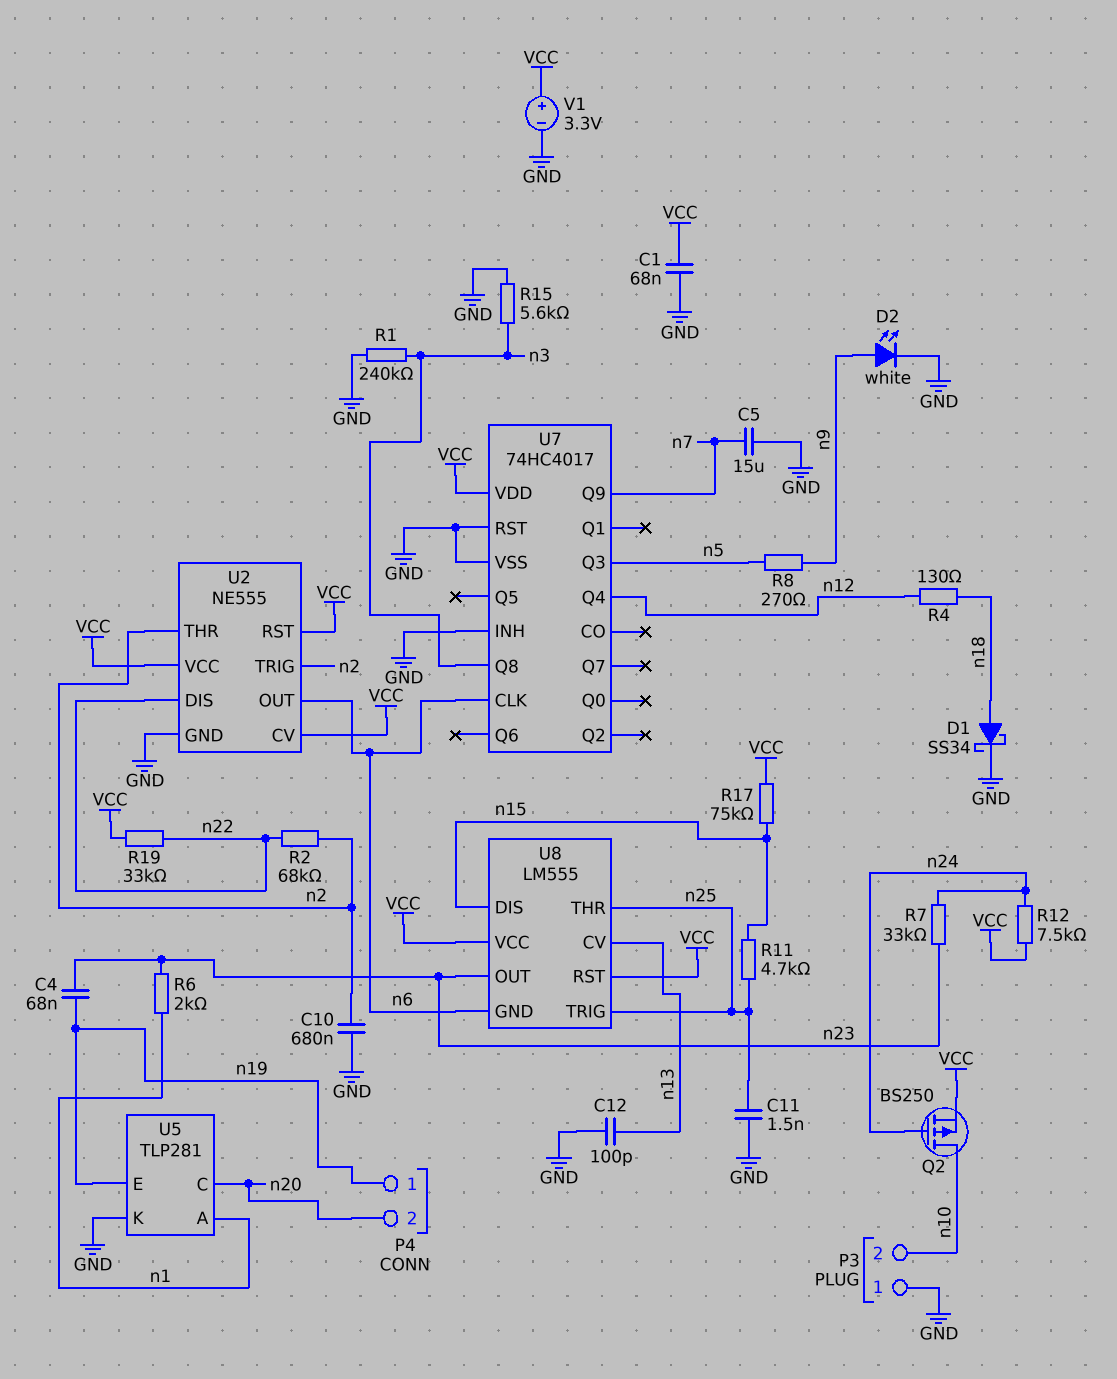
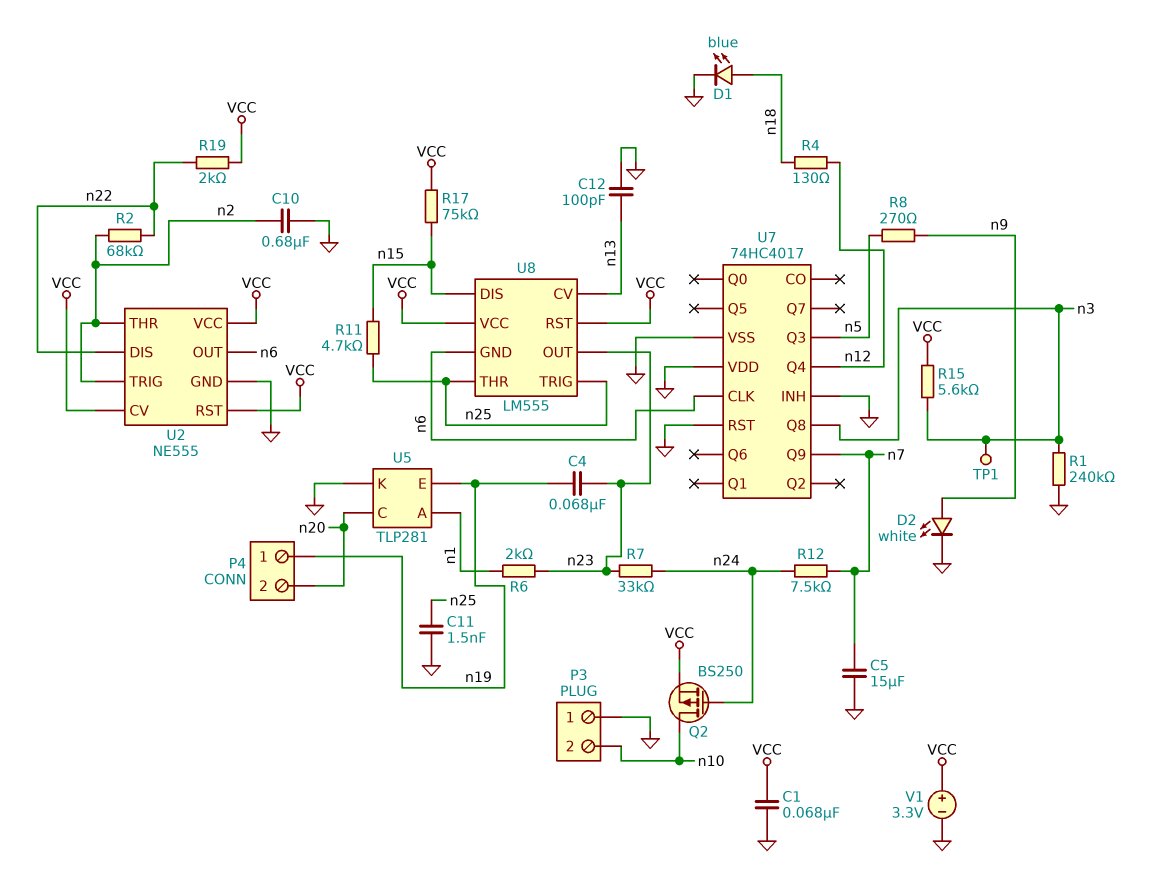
D1: schottky SS34 (A n18, K GND) -> LED blue (A n18, K GND)
R12: 7.5k (VCC, n24) -> 7.5k (n7, n24)
R15: 5.6k (GND, n3) -> 5.6k (VCC, n3)
R19: 33k (VCC, n22) -> 2k (VCC, n22)
TP1: none -> test point (n3)
U7 pin VDD: VCC -> GND

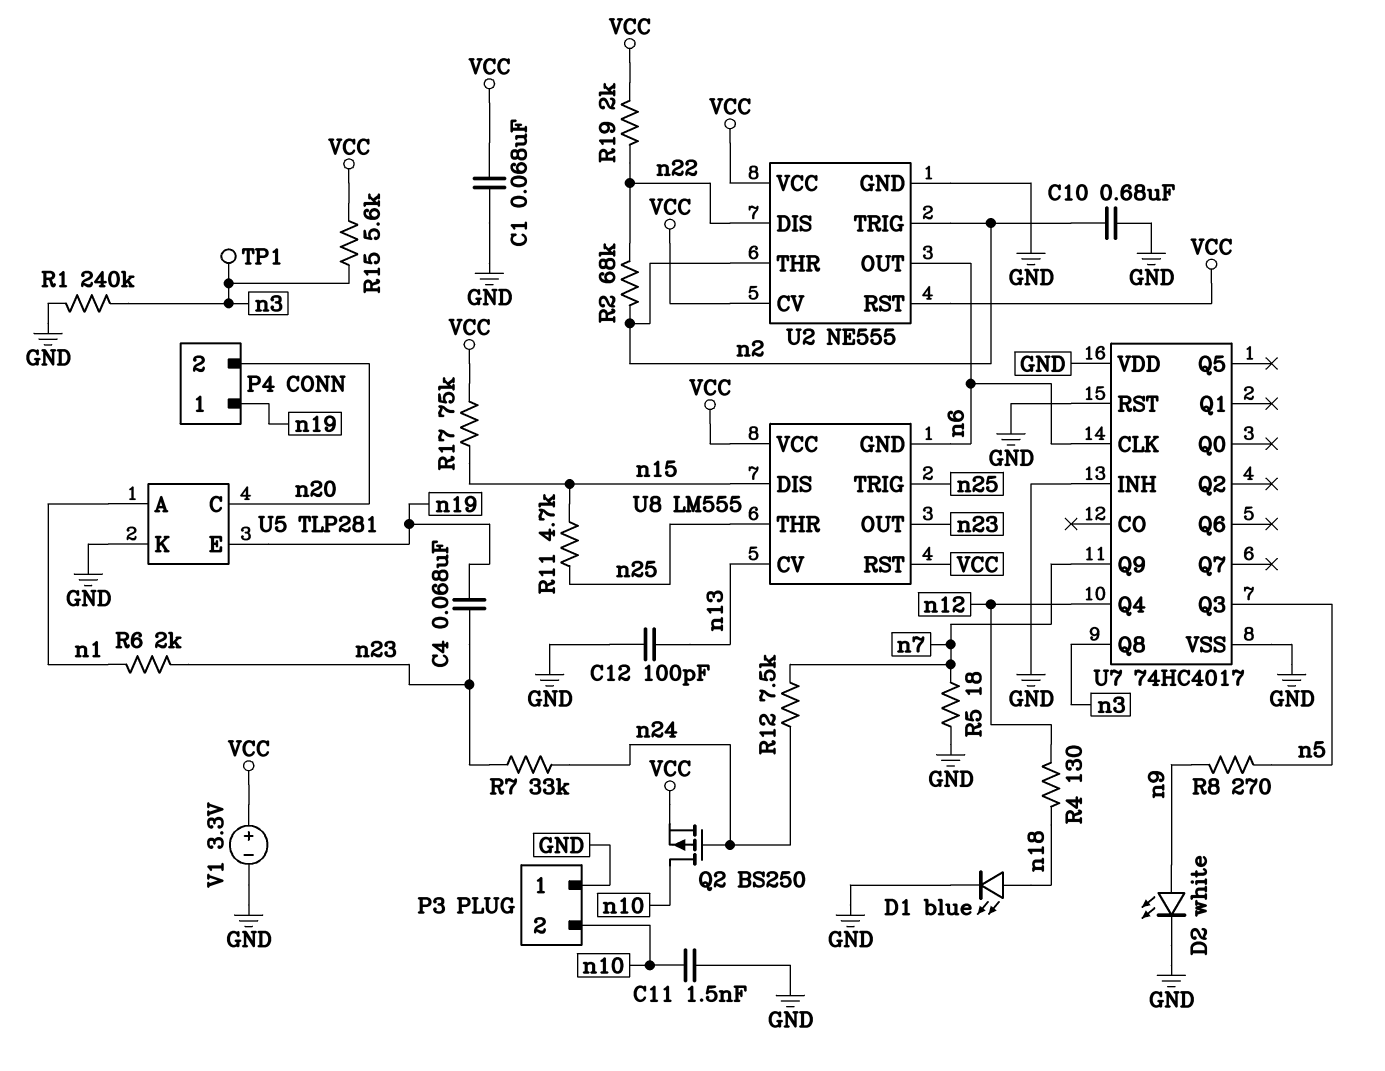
C5: 15uF (GND, n7) -> none
C11: 1.5nF (GND, n25) -> 1.5nF (GND, n10)
R5: none -> 18 (GND, n7)

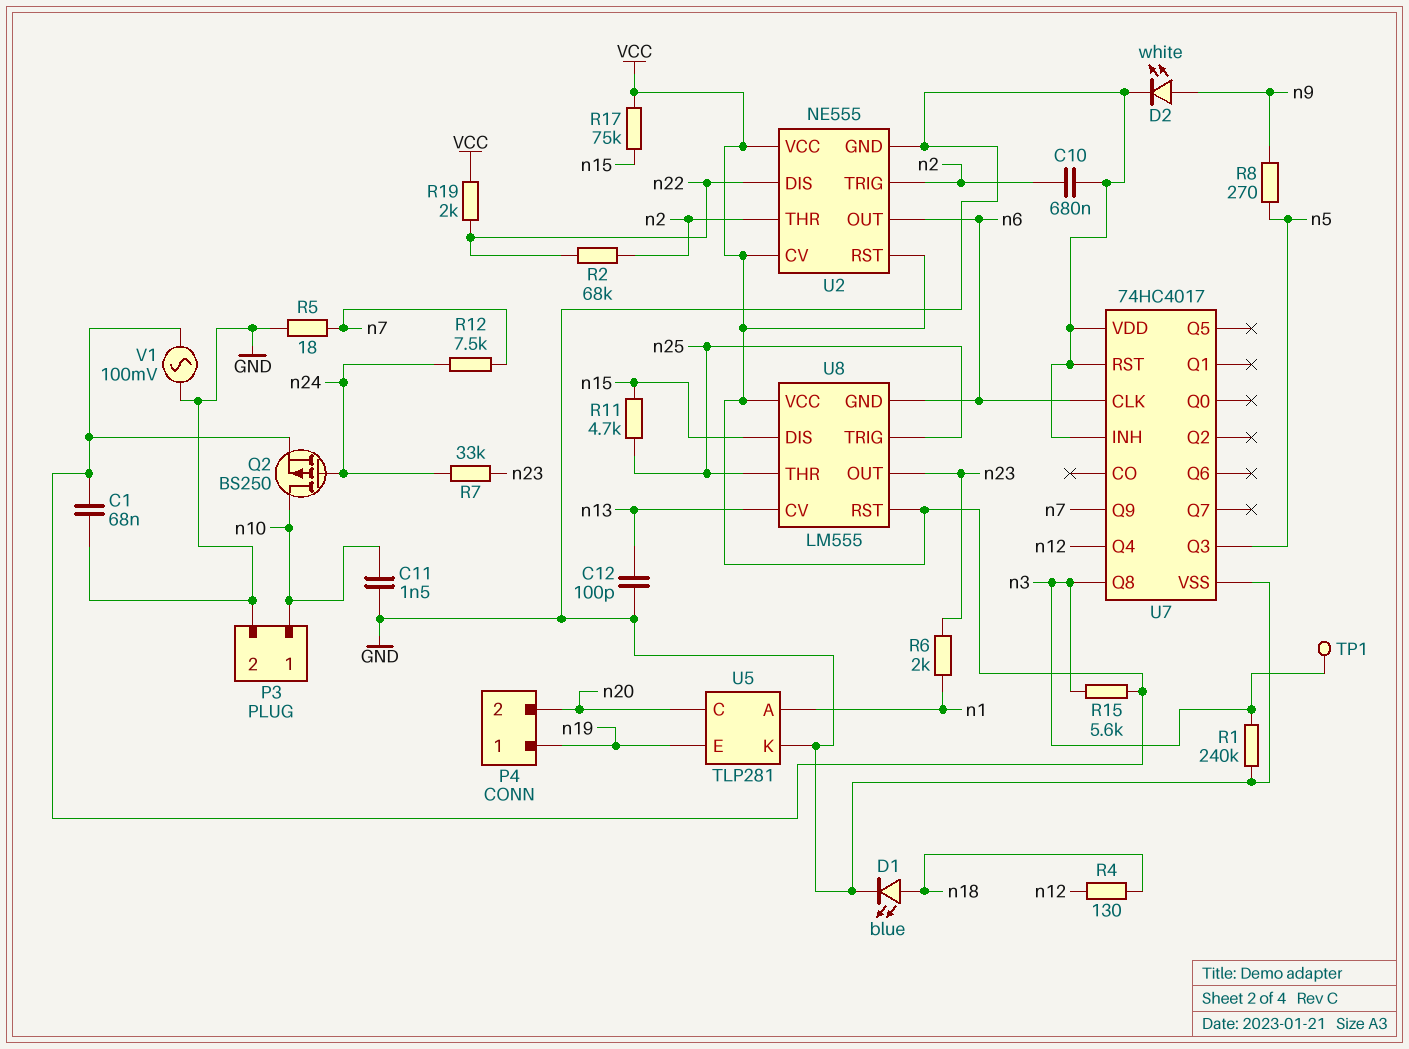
C4: 68nF (n19, n23) -> none
P3 pin 1: GND -> n10
P3 pin 2: n10 -> GND
V1: 3.3V (plus VCC, minus GND) -> AC 100mV (GND, VCC)

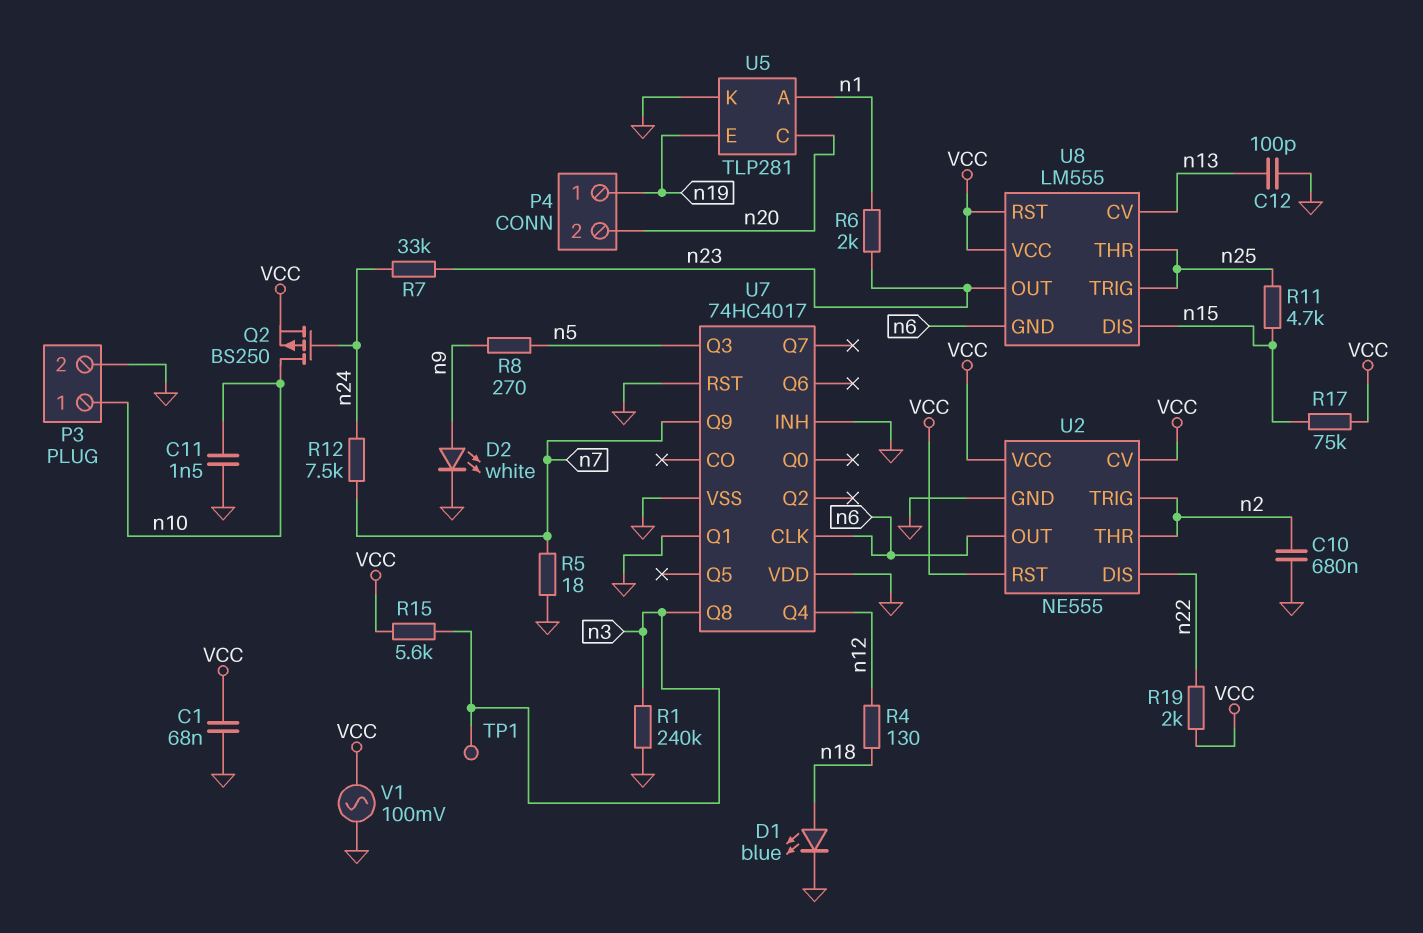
R2: 68k (n2, n22) -> none
U7 pin Q1: none -> GND

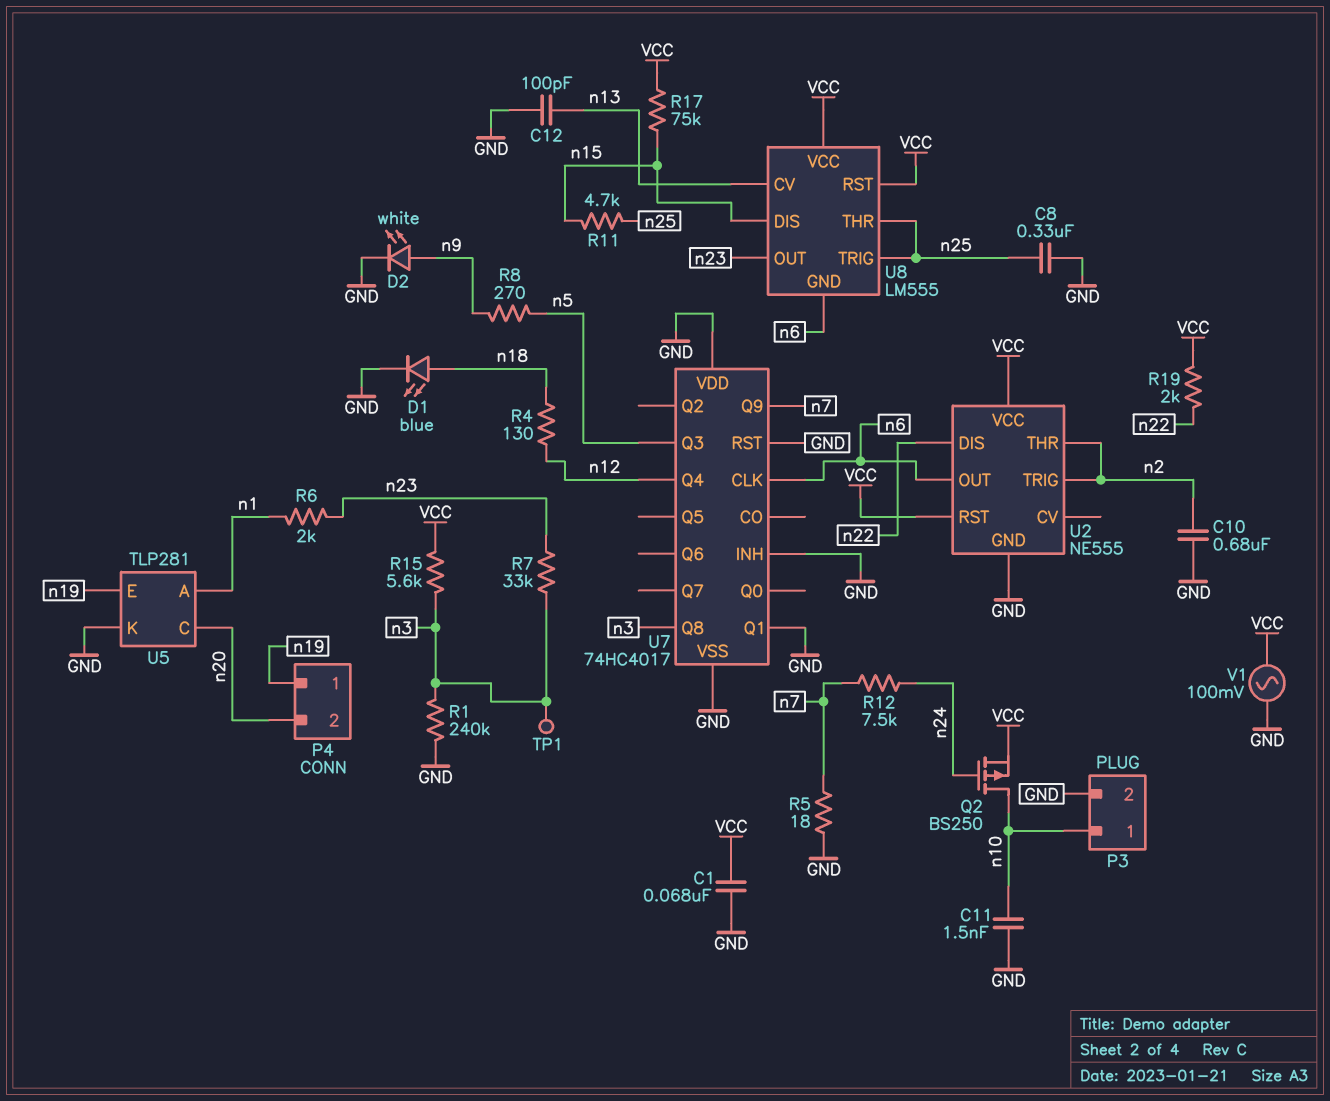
C8: none -> 330nF (GND, n25)
R7: 33k (n23, n24) -> 33k (n3, n23)
U2 pin CV: VCC -> none

